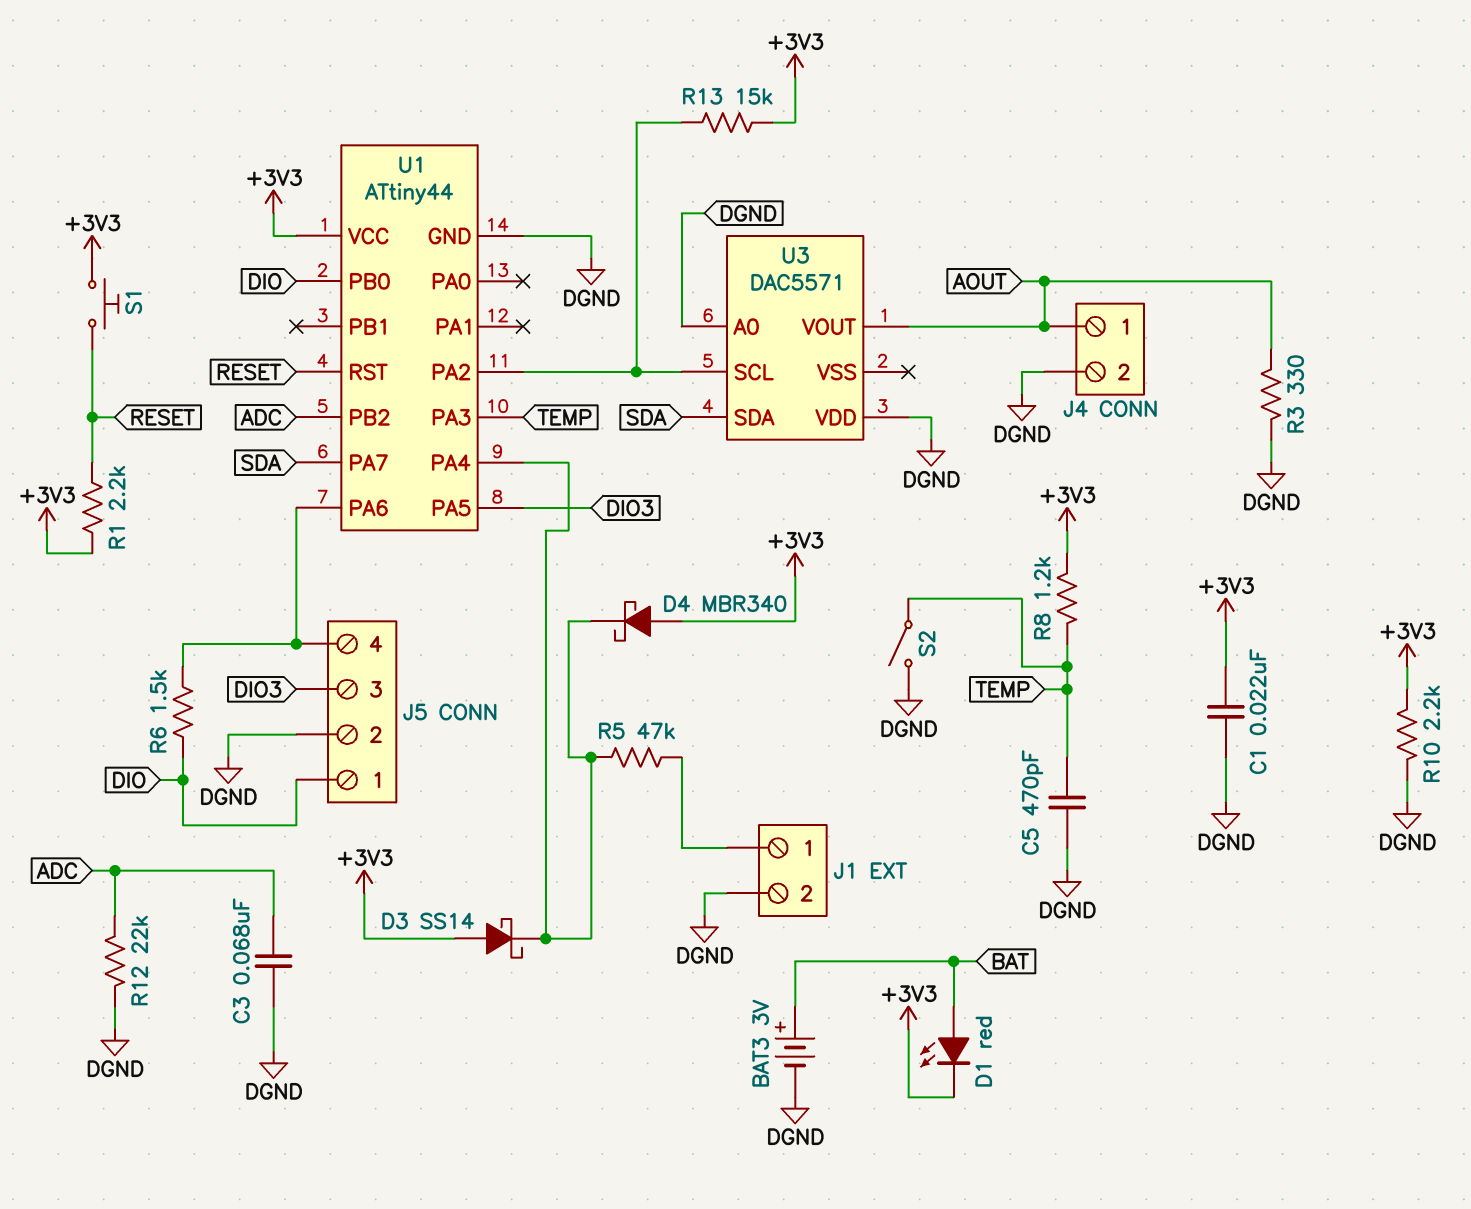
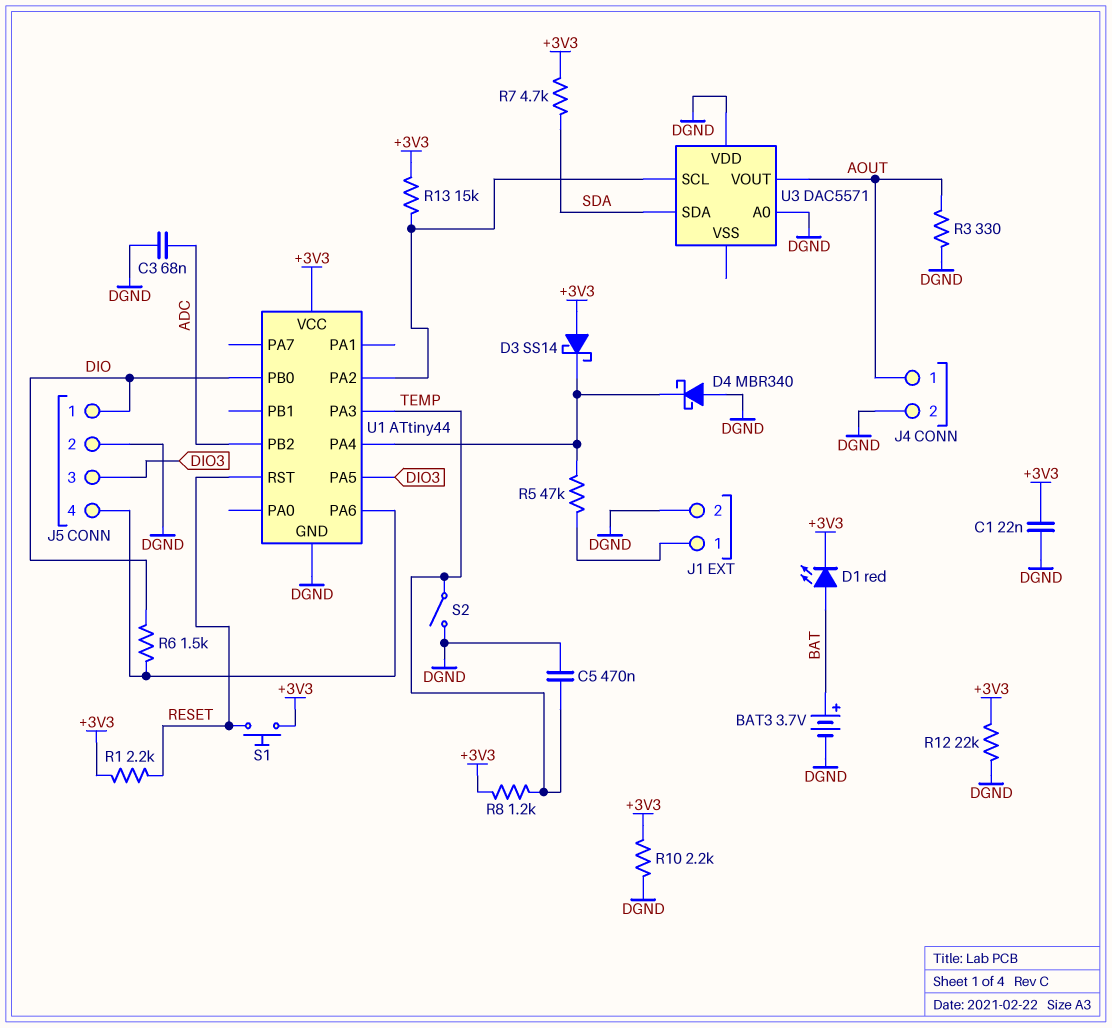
BAT3: 3V (plus BAT, minus DGND) -> 3.7V (plus BAT, minus DGND)
C5: 470pF (DGND, TEMP) -> 470nF (DGND, TEMP)
D4: schottky MBR340 (A +3V3, K U1/PA4) -> schottky MBR340 (A DGND, K U1/PA4)
R7: none -> 4.7k (+3V3, SDA)
R12: 22k (ADC, DGND) -> 22k (+3V3, DGND)
U1 pin PA7: SDA -> none

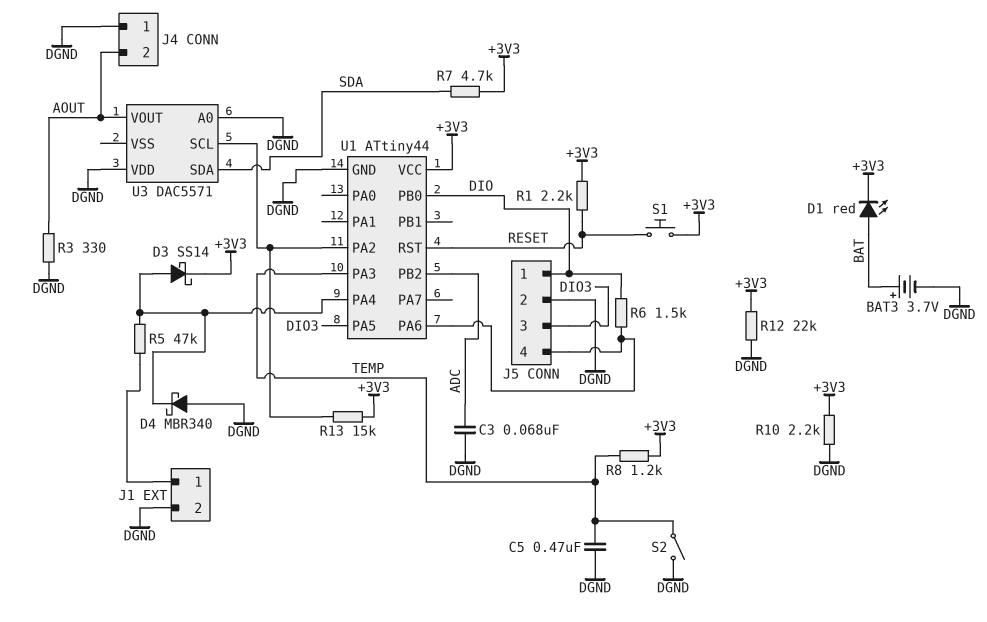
C1: 22nF (+3V3, DGND) -> none
D3: schottky SS14 (A +3V3, K U1/PA4) -> schottky SS14 (A U1/PA4, K +3V3)
J4 pin 1: AOUT -> DGND
J4 pin 2: DGND -> AOUT

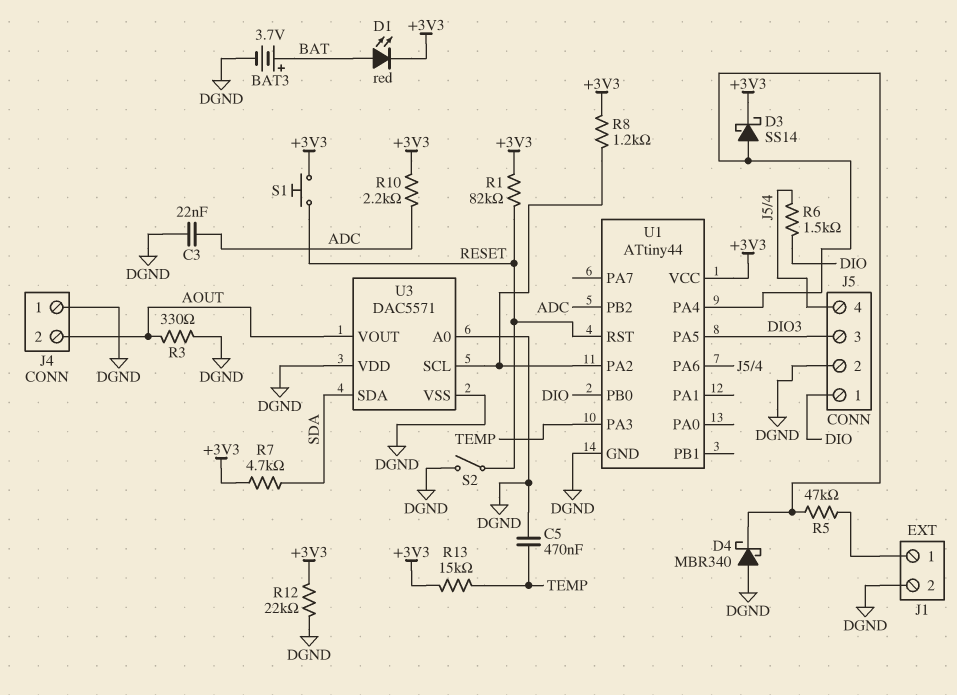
C3: 68nF (ADC, DGND) -> 22nF (ADC, DGND)
R1: 2.2k (+3V3, RESET) -> 82k (+3V3, RESET)
R8: 1.2k (+3V3, TEMP) -> 1.2k (+3V3, U1/PA2)
R10: 2.2k (+3V3, DGND) -> 2.2k (+3V3, ADC)
R13: 15k (+3V3, U1/PA2) -> 15k (+3V3, TEMP)
S2: switch (DGND, TEMP) -> switch (DGND, RESET)
U3 pin VSS: none -> DGND

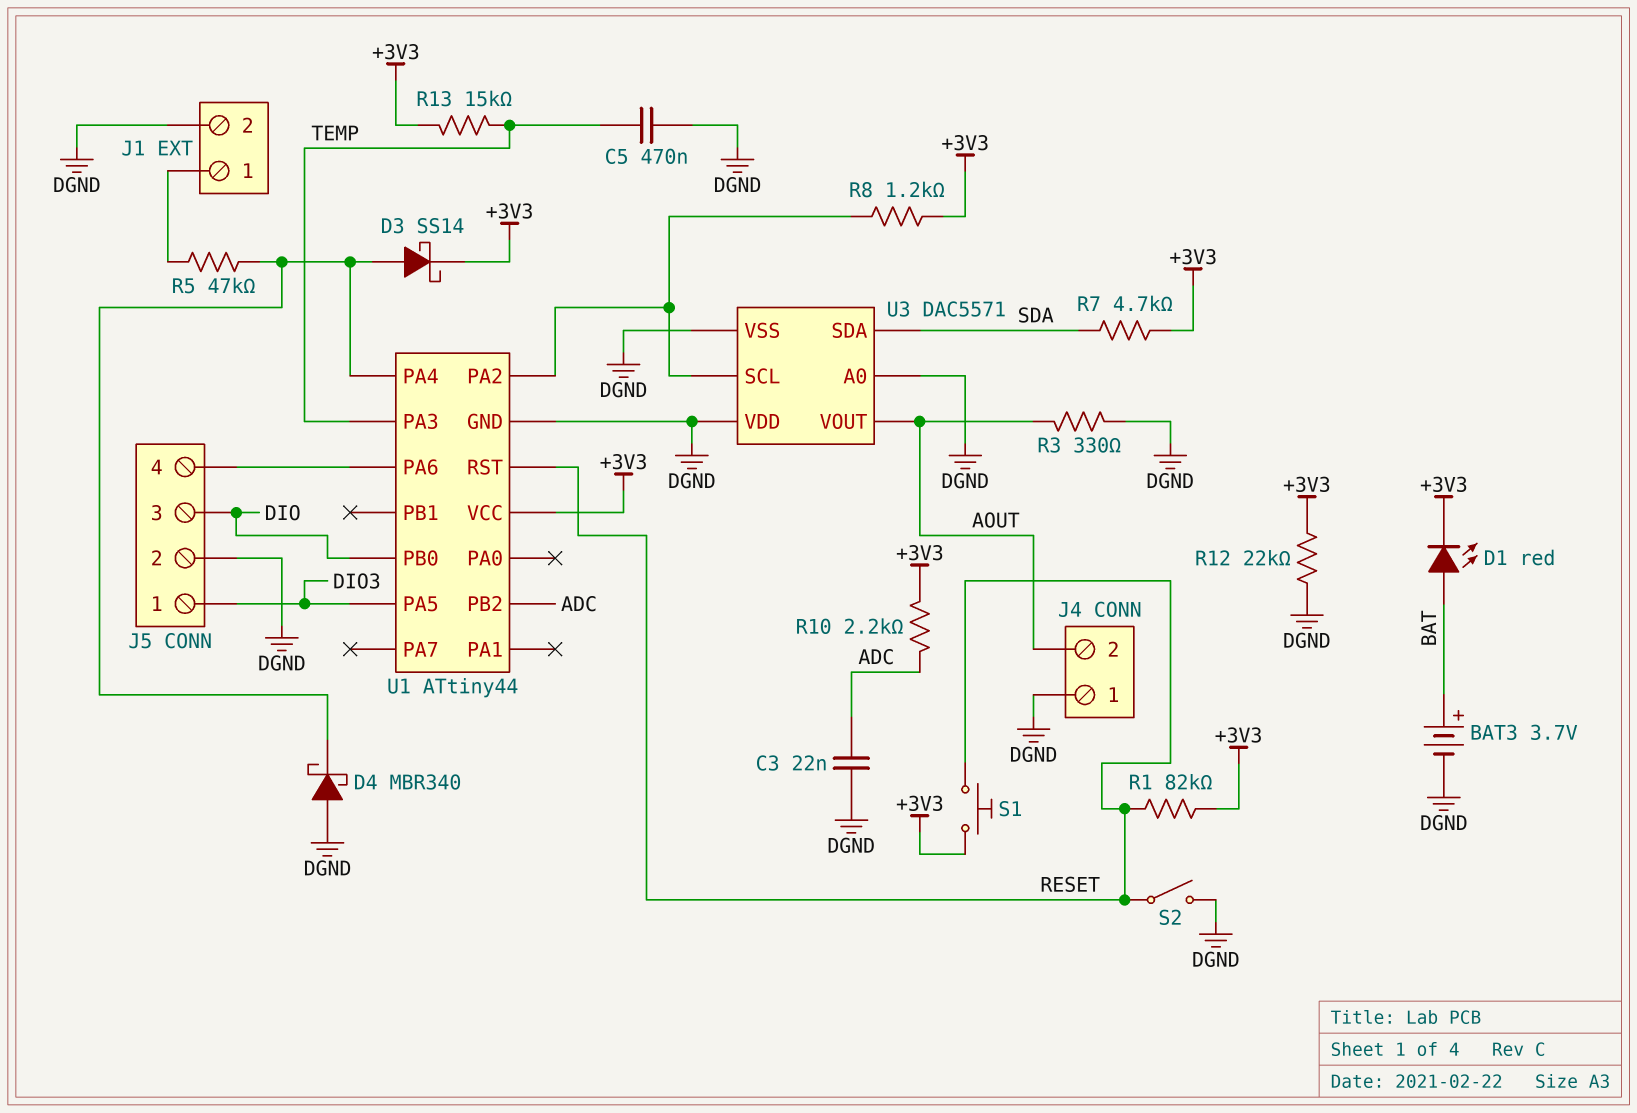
J5 pin 1: DIO -> DIO3
J5 pin 3: DIO3 -> DIO
R6: 1.5k (DIO, J5/4) -> none

